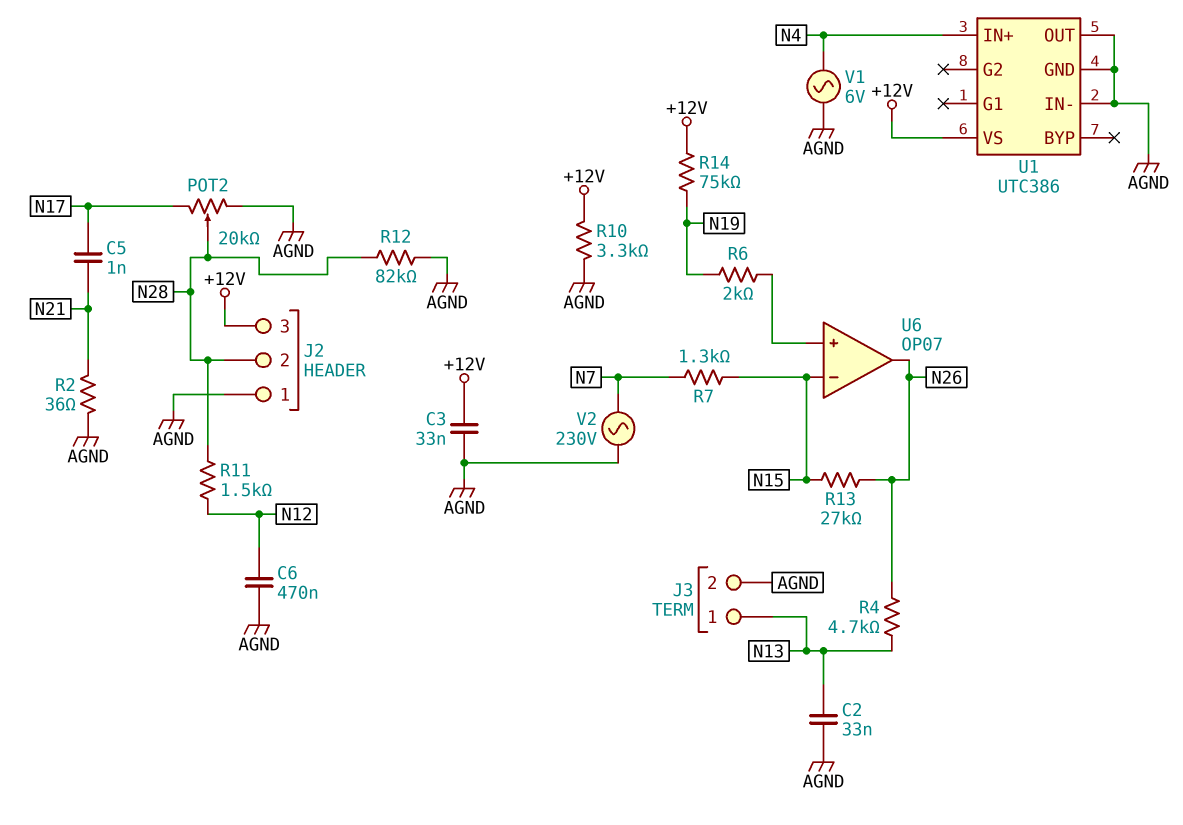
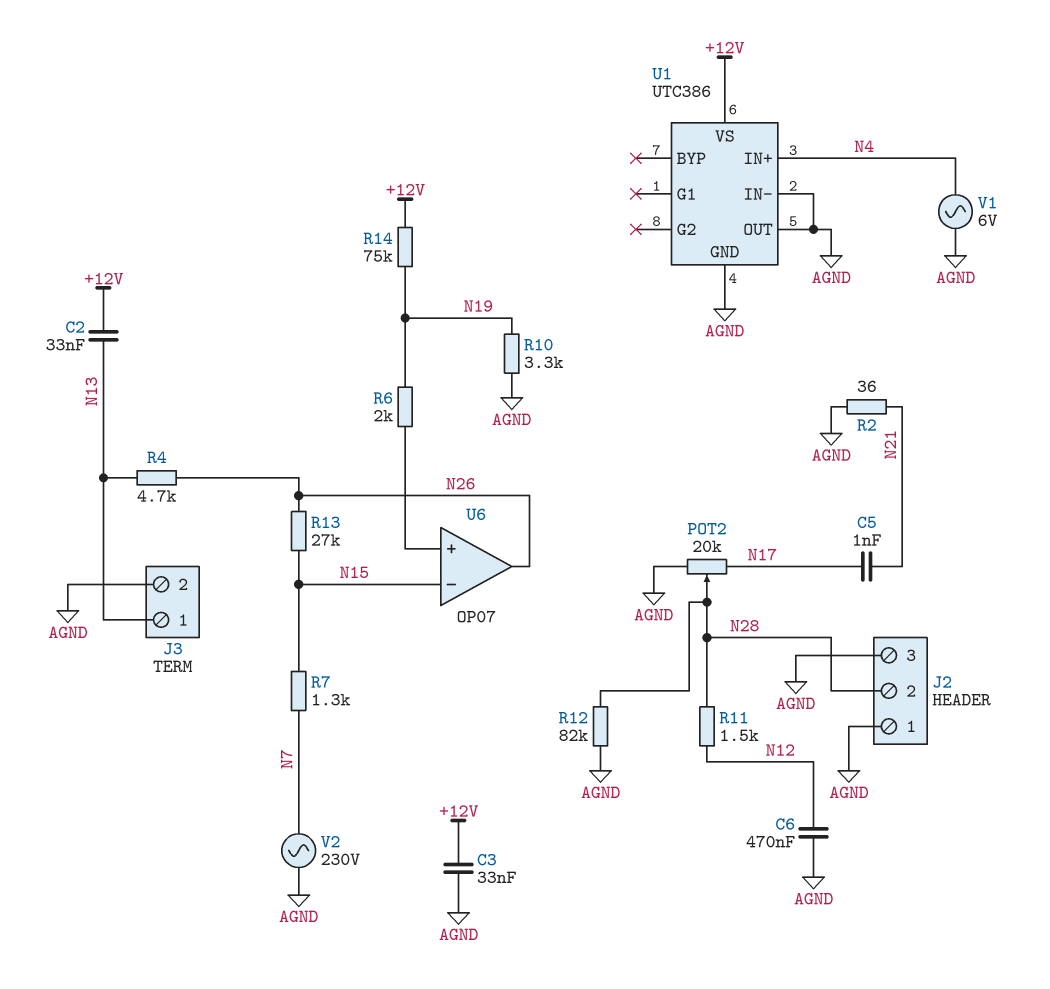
C2: 33nF (AGND, N13) -> 33nF (+12V, N13)
J2 pin 3: +12V -> AGND
R10: 3.3k (+12V, AGND) -> 3.3k (AGND, N19)

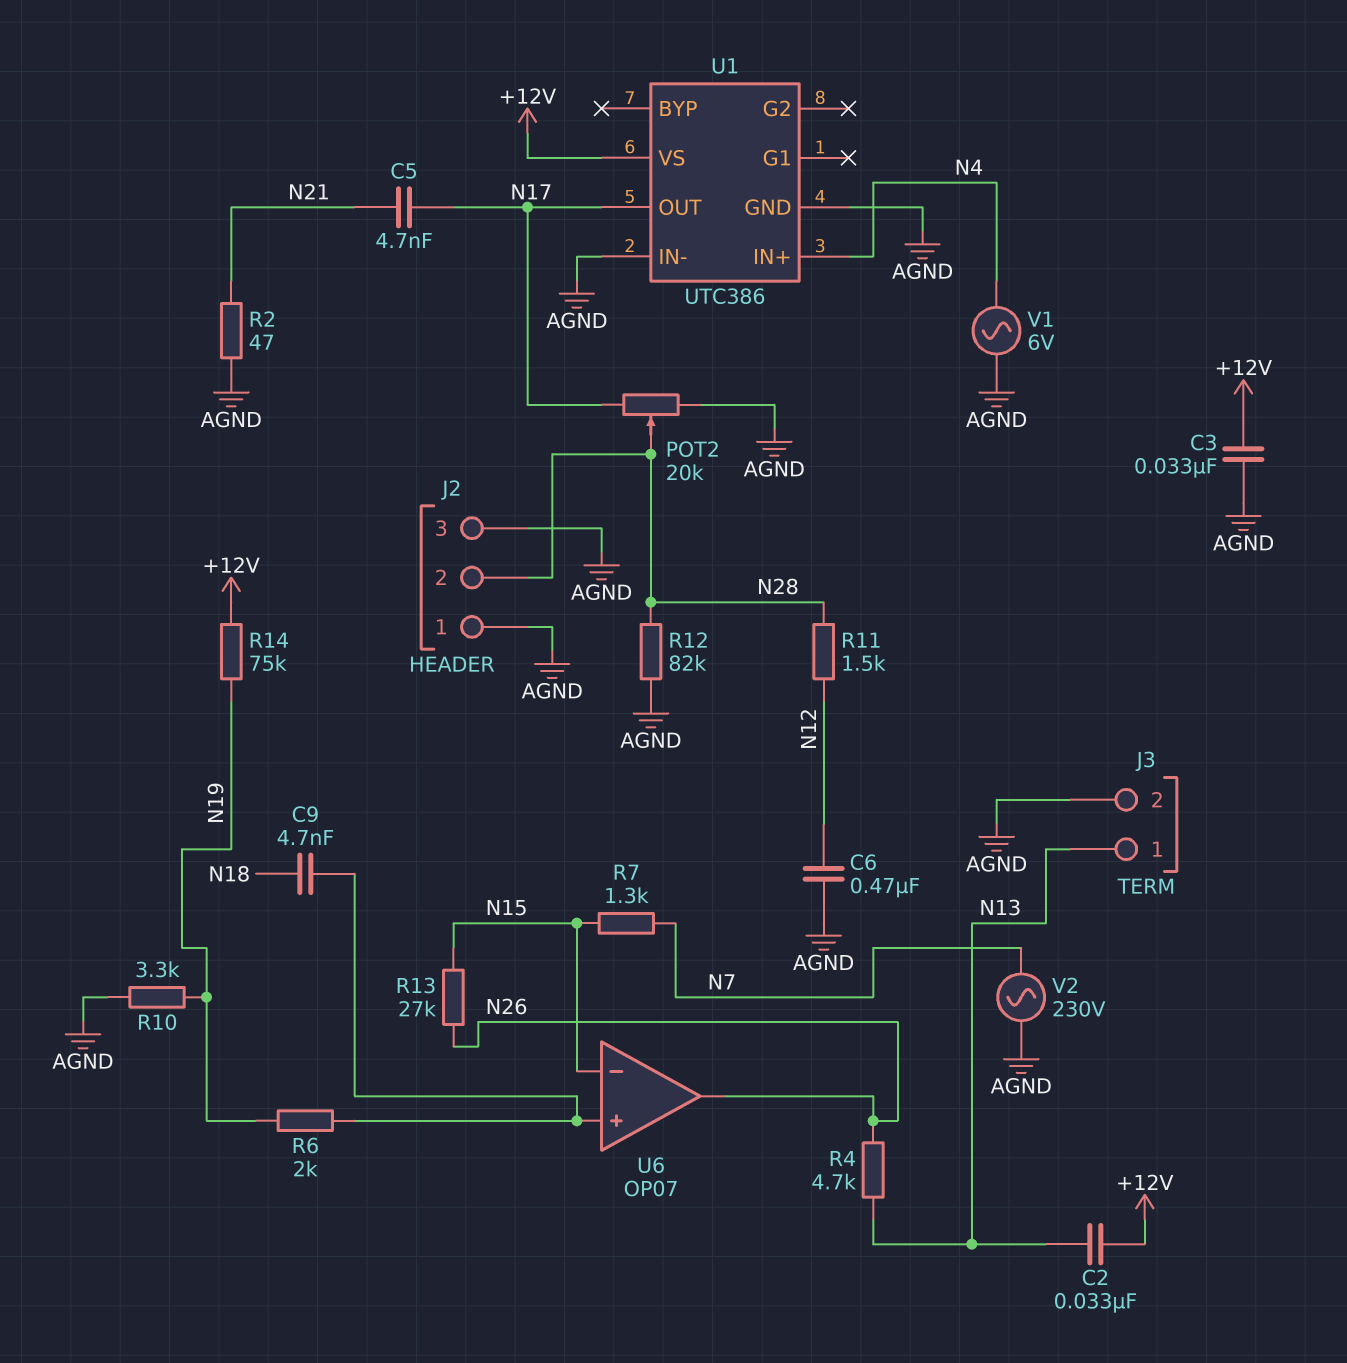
C5: 1nF (N17, N21) -> 4.7nF (N17, N21)
C9: none -> 4.7nF (N18, U6/in+)
R2: 36 (AGND, N21) -> 47 (AGND, N21)
U1 pin OUT: AGND -> N17

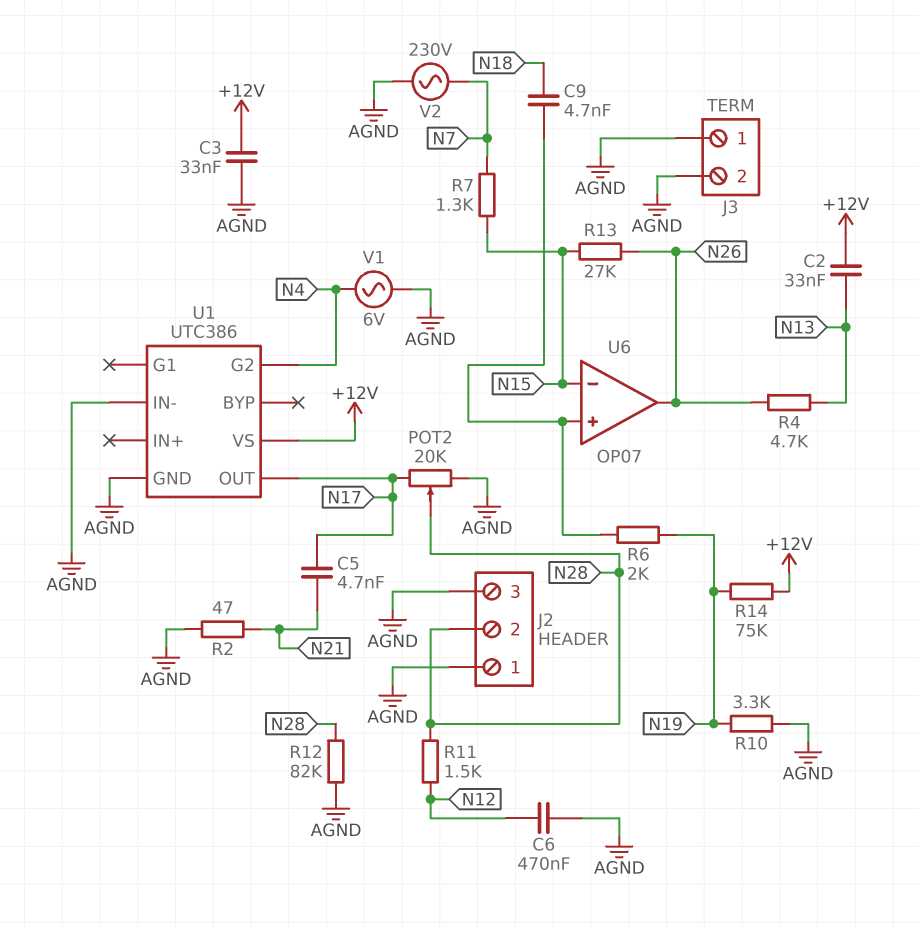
J3 pin 1: N13 -> AGND
U1 pin G2: none -> N4
U1 pin IN+: N4 -> none

